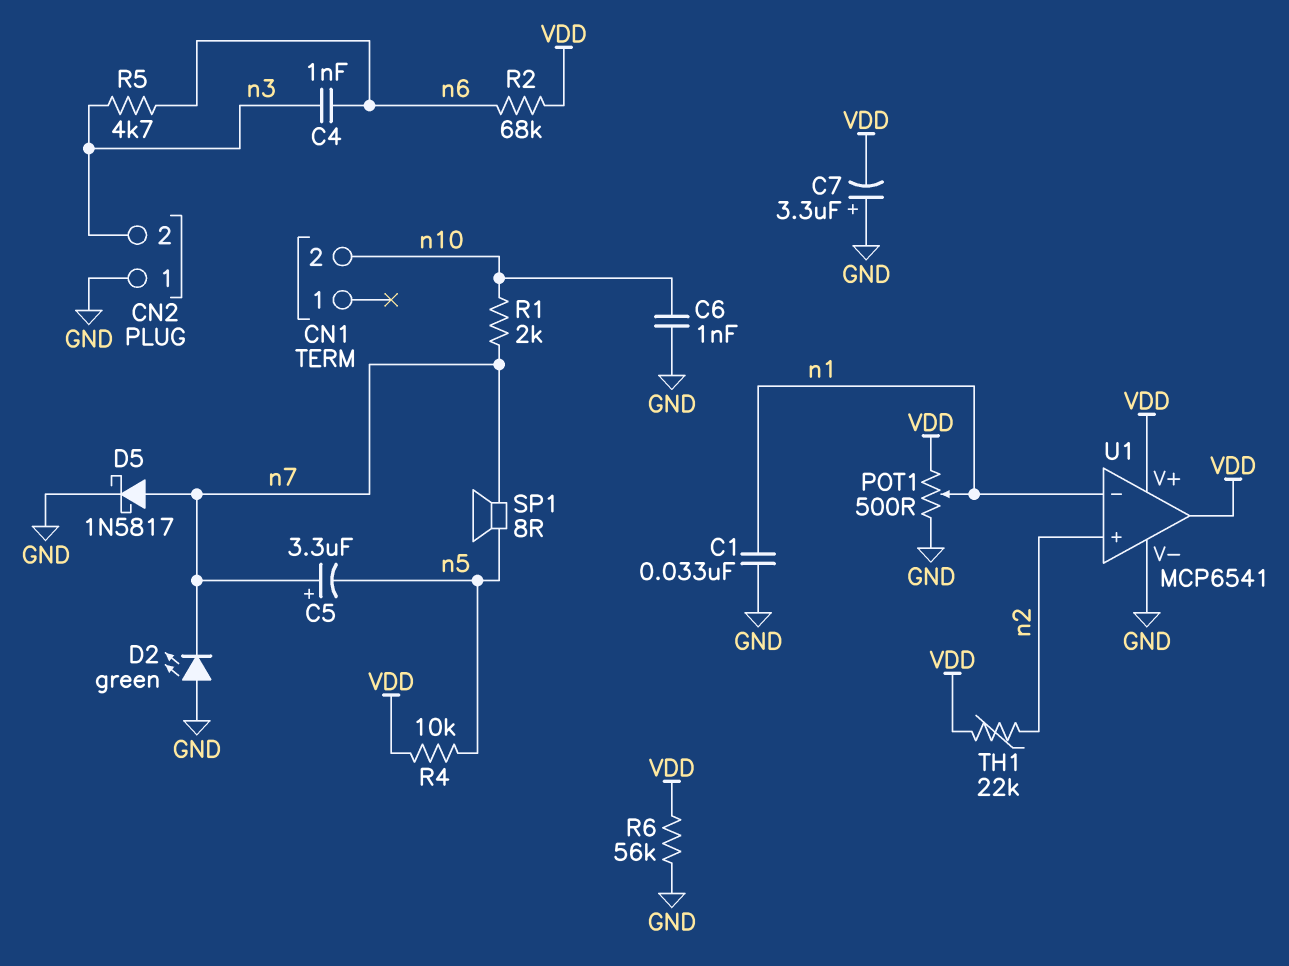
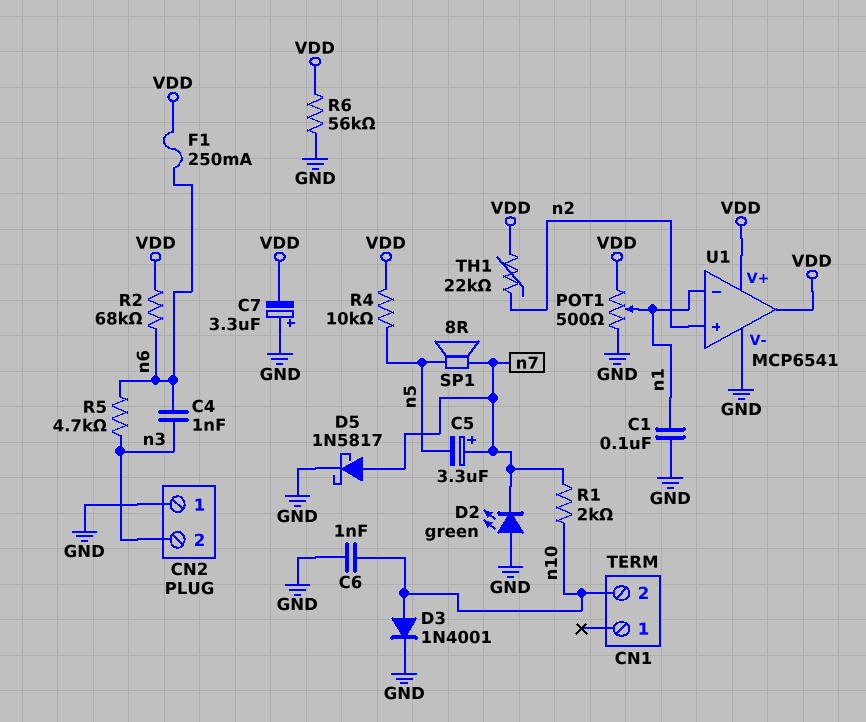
C1: 33nF (GND, n1) -> 100nF (GND, n1)
D3: none -> diode 1N4001 (A n10, K GND)
F1: none -> 250mA (VDD, n6)

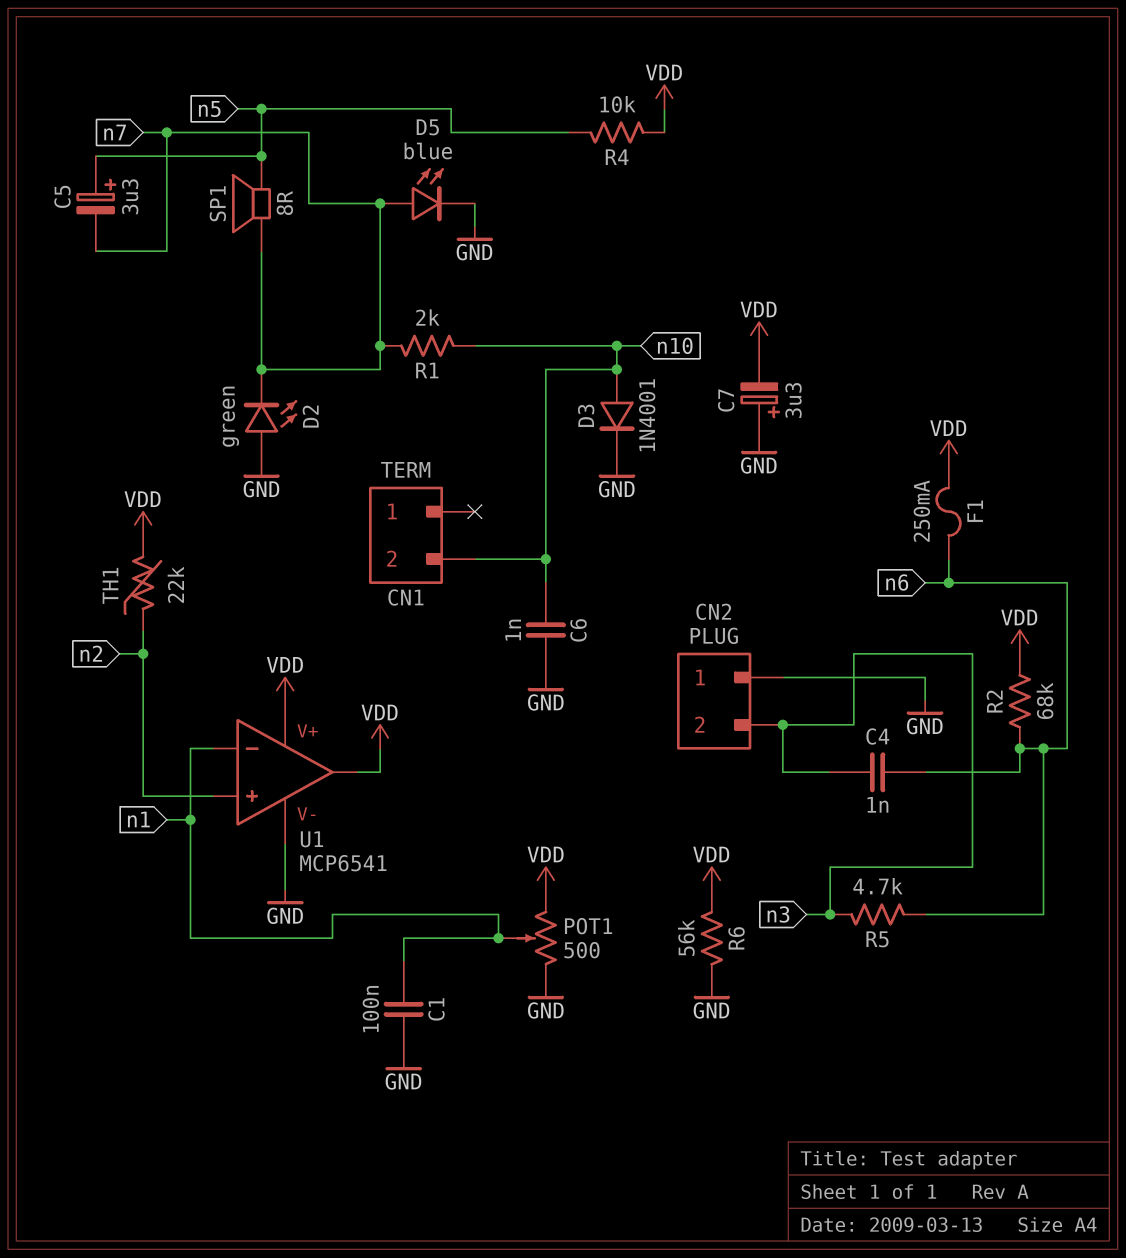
C5: 3.3uF (plus n7, minus n5) -> 3.3uF (plus n5, minus n7)
D5: schottky 1N5817 (A n7, K GND) -> LED blue (A n7, K GND)

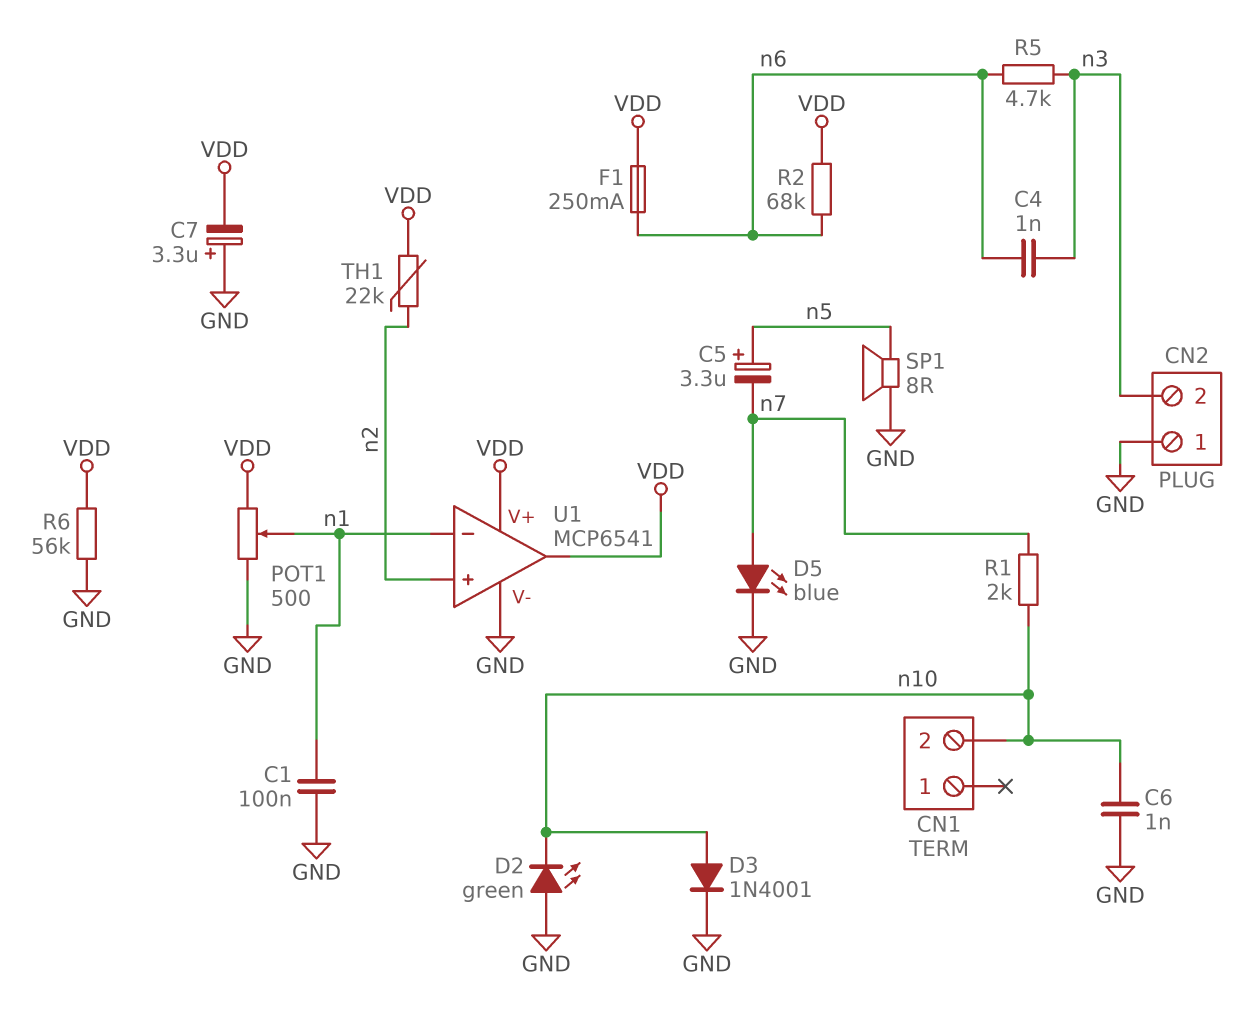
D2: LED green (A GND, K n7) -> LED green (A GND, K n10)
R4: 10k (VDD, n5) -> none
SP1: speaker 8R (n5, n7) -> speaker 8R (GND, n5)

